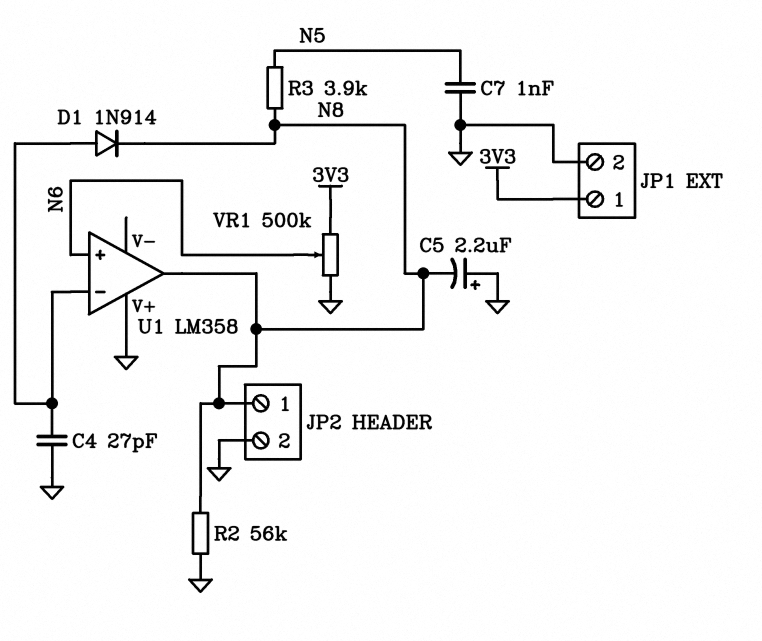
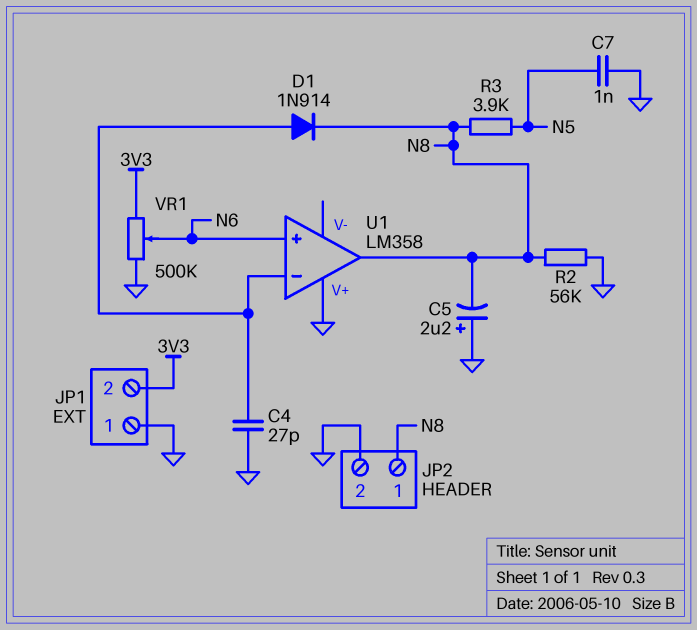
JP1 pin 1: 3V3 -> GND
JP1 pin 2: GND -> 3V3

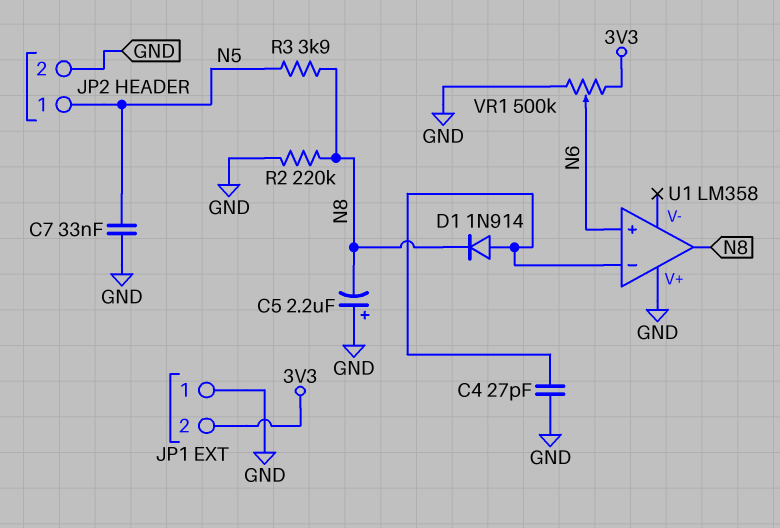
C7: 1nF (GND, N5) -> 33nF (GND, N5)
JP2 pin 1: N8 -> N5
R2: 56k (GND, N8) -> 220k (GND, N8)

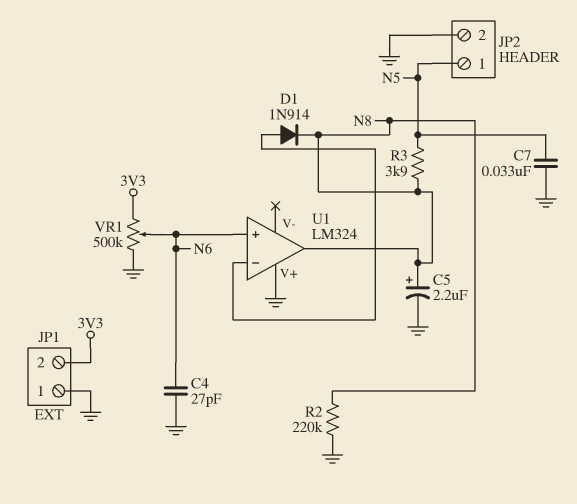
C4: 27pF (GND, U1/in-) -> 27pF (GND, N6)
C5: 2.2uF (plus GND, minus N8) -> 2.2uF (plus N8, minus GND)
U1: LM358 -> LM324

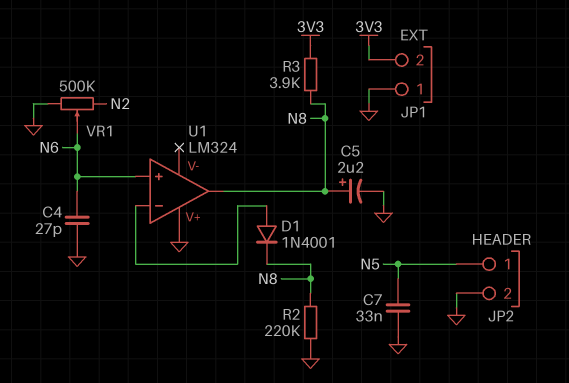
D1: diode 1N914 (A U1/in-, K N8) -> diode 1N4001 (A U1/in-, K N8)
R3: 3.9k (N5, N8) -> 3.9k (3V3, N8)
VR1: 500k (3V3, GND, wiper N6) -> 500k (GND, N2, wiper N6)

